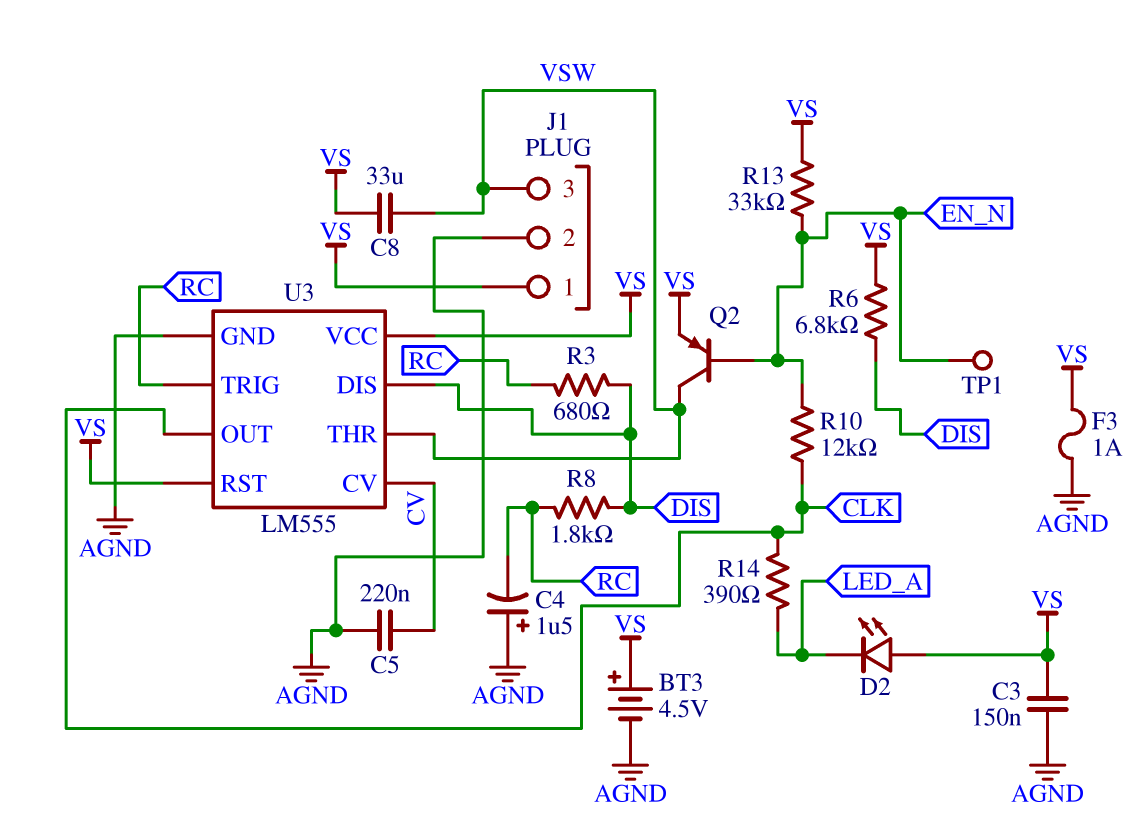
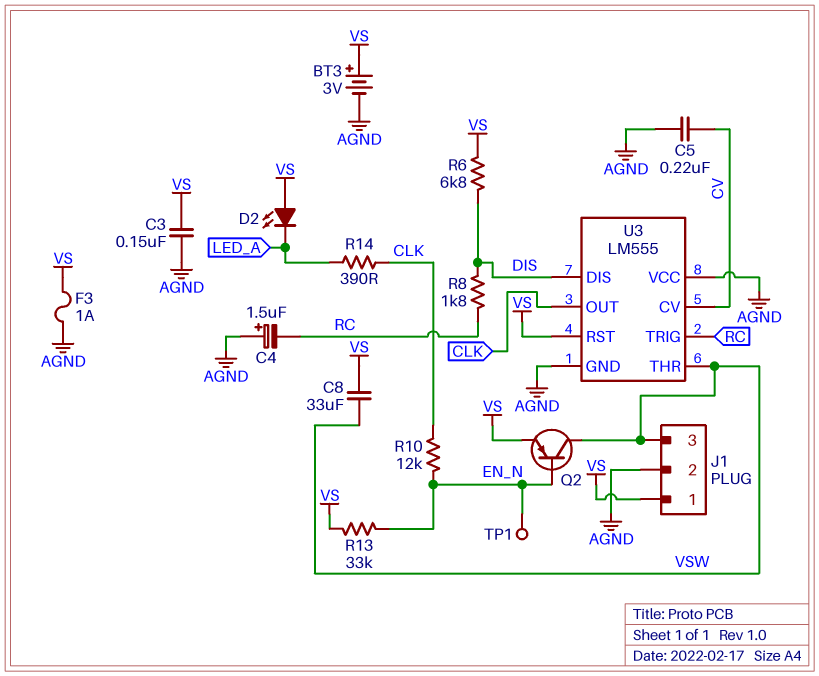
BT3: 4.5V (plus VS, minus AGND) -> 3V (plus VS, minus AGND)
R3: 680 (DIS, RC) -> none
U3 pin VCC: VS -> AGND

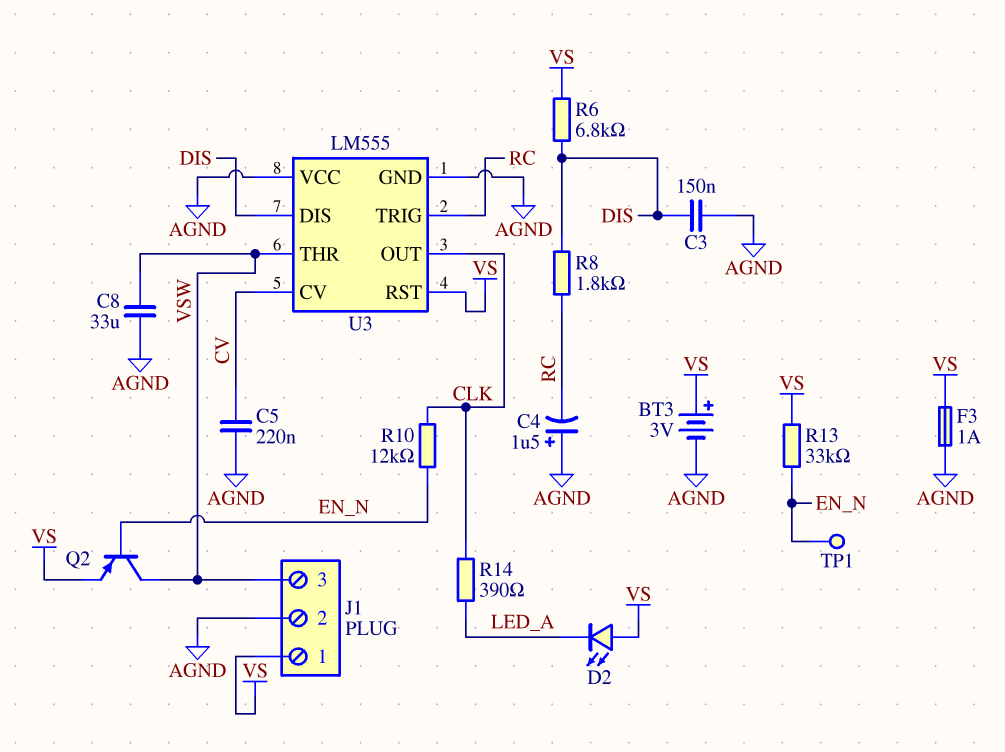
C3: 150nF (AGND, VS) -> 150nF (AGND, DIS)
C8: 33uF (VS, VSW) -> 33uF (AGND, VSW)

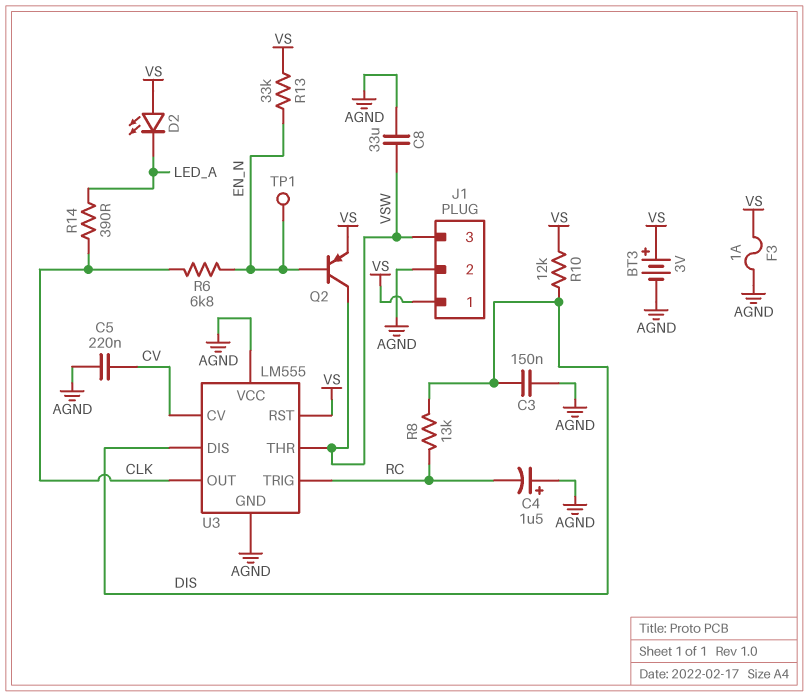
R6: 6.8k (DIS, VS) -> 6.8k (CLK, EN_N)
R8: 1.8k (DIS, RC) -> 13k (DIS, RC)
R10: 12k (CLK, EN_N) -> 12k (DIS, VS)

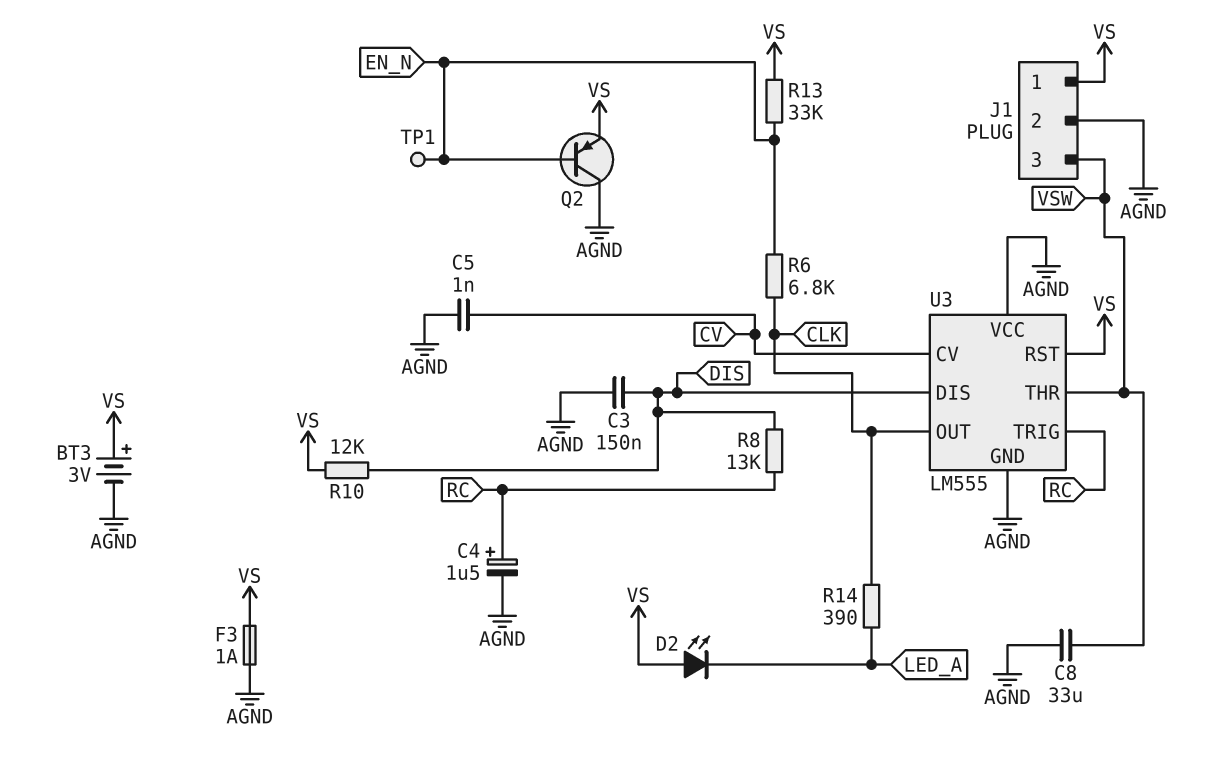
C4: 1.5uF (plus AGND, minus RC) -> 1.5uF (plus RC, minus AGND)
C5: 220nF (AGND, CV) -> 1nF (AGND, CV)
Q2: PNP (B EN_N, C VSW, E VS) -> PNP (B EN_N, C AGND, E VS)

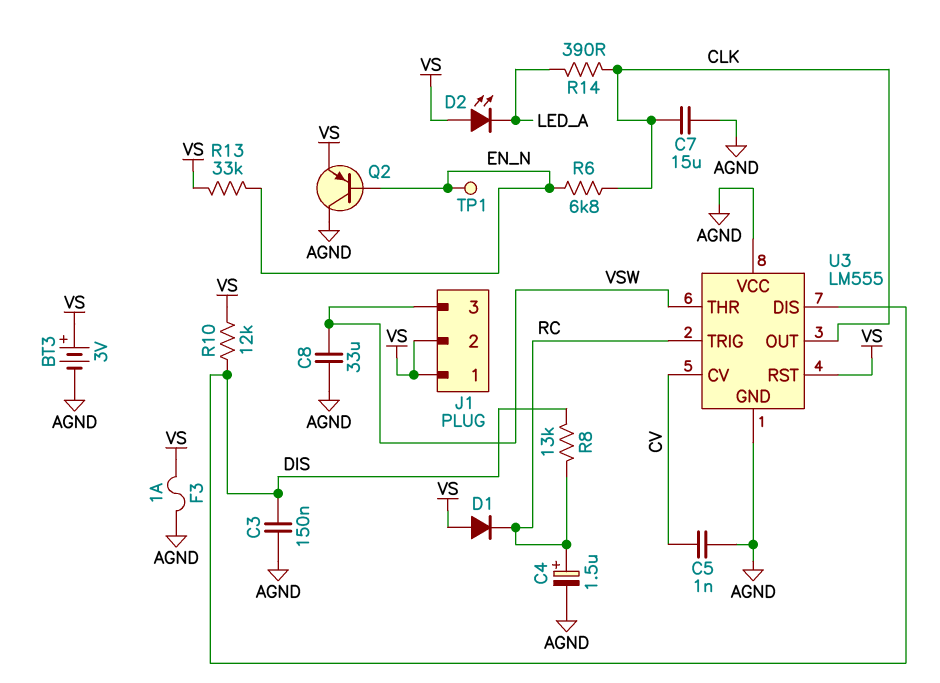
C7: none -> 15uF (AGND, CLK)
D1: none -> diode (A VS, K RC)
J1 pin 2: AGND -> VS

